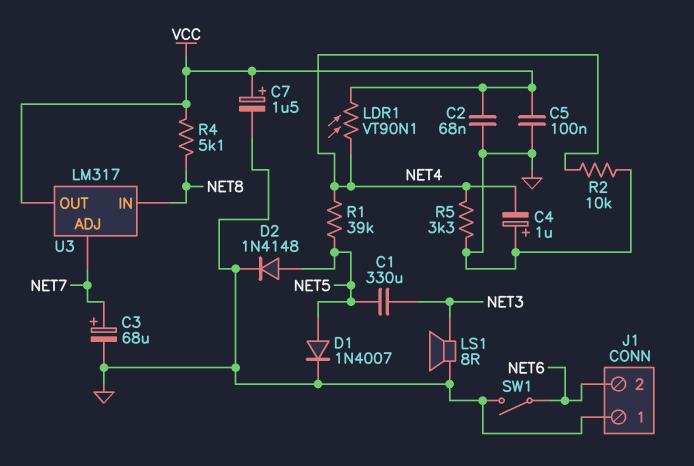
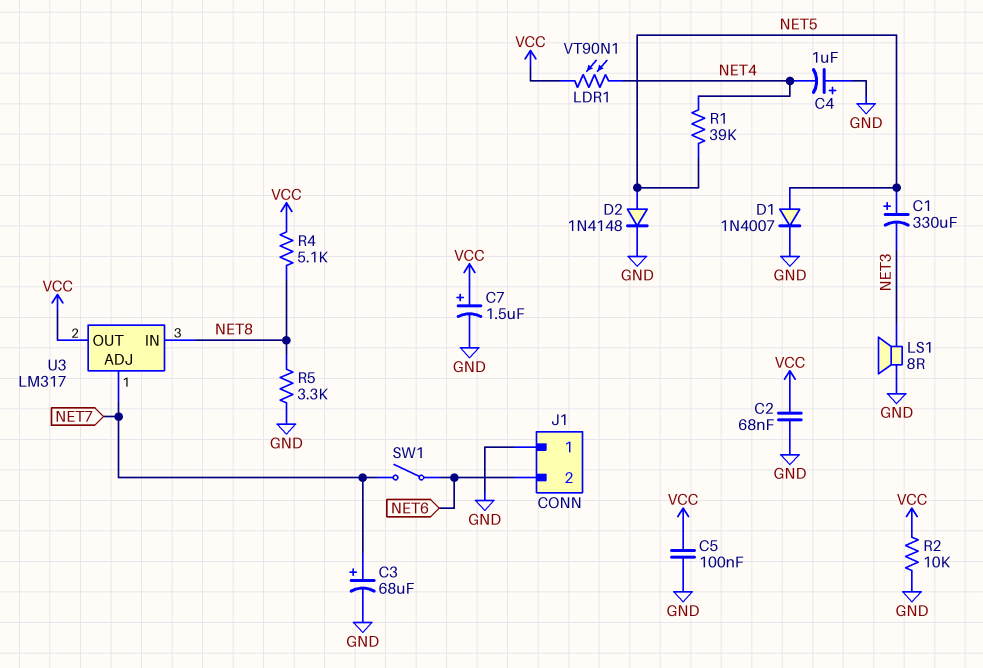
C1: 330uF (NET3, NET5) -> 330uF (plus NET5, minus NET3)
R2: 10k (GND, NET4) -> 10k (GND, VCC)
R5: 3.3k (GND, NET4) -> 3.3k (GND, NET8)
SW1: switch (GND, NET6) -> switch (NET6, NET7)

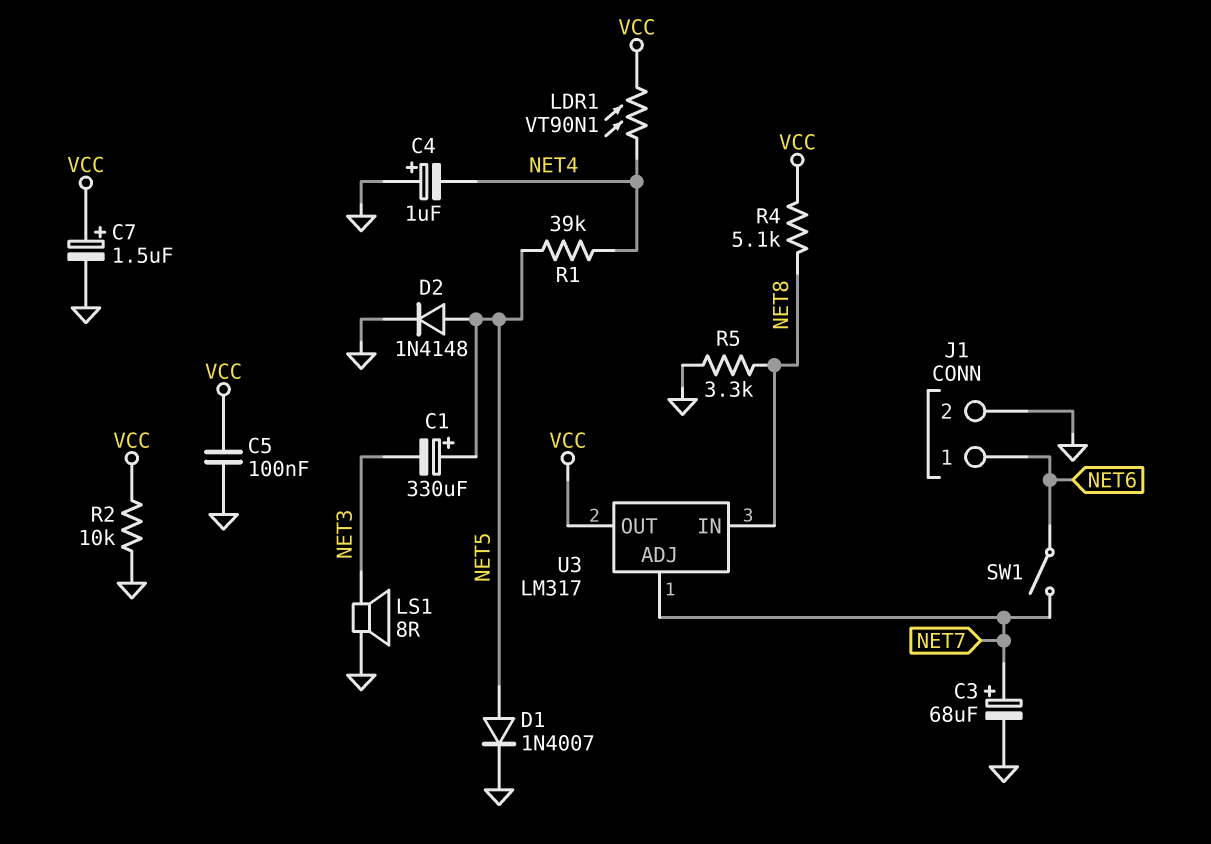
C2: 68nF (GND, VCC) -> none
J1 pin 1: GND -> NET6
J1 pin 2: NET6 -> GND

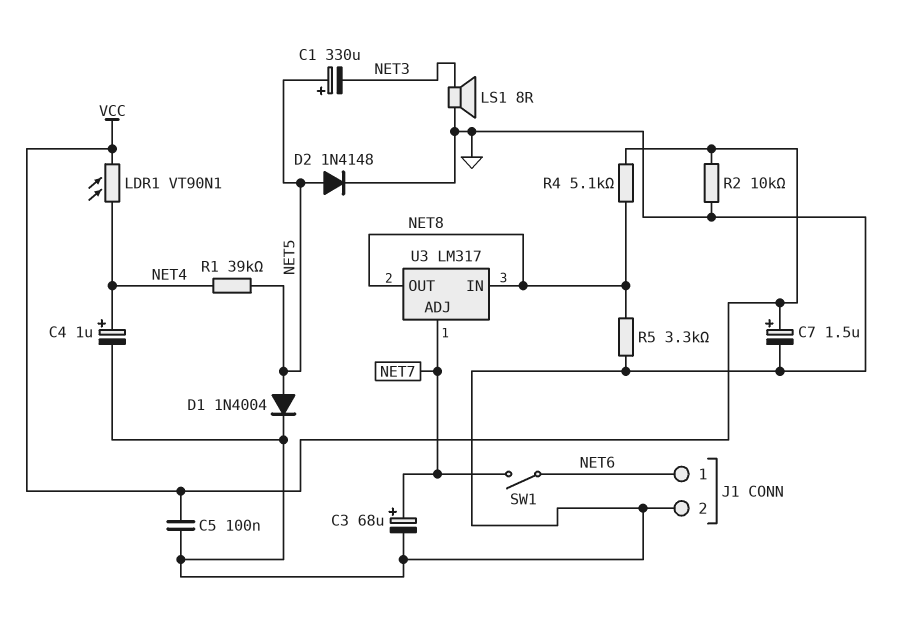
C4: 1uF (plus GND, minus NET4) -> 1uF (plus NET4, minus GND)
D1: diode 1N4007 (A NET5, K GND) -> diode 1N4004 (A NET5, K GND)
U3 pin OUT: VCC -> NET8

